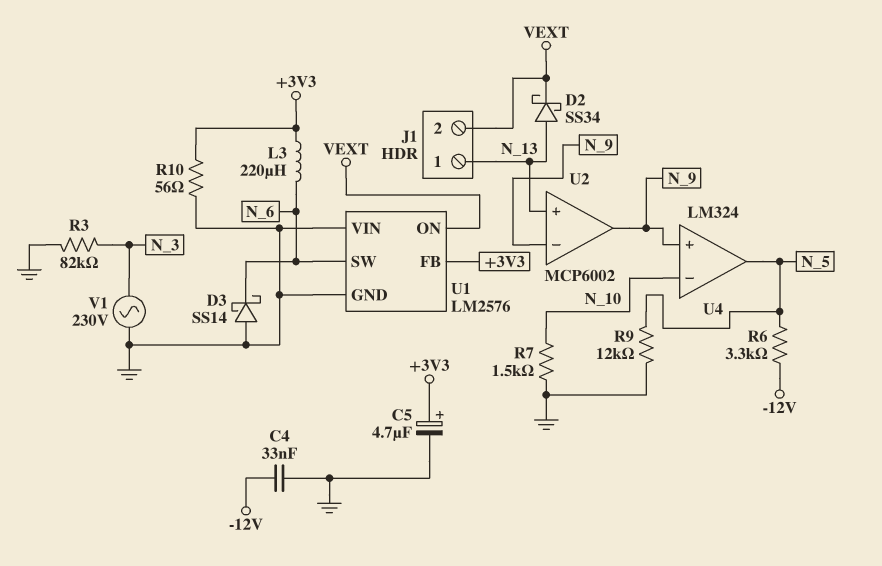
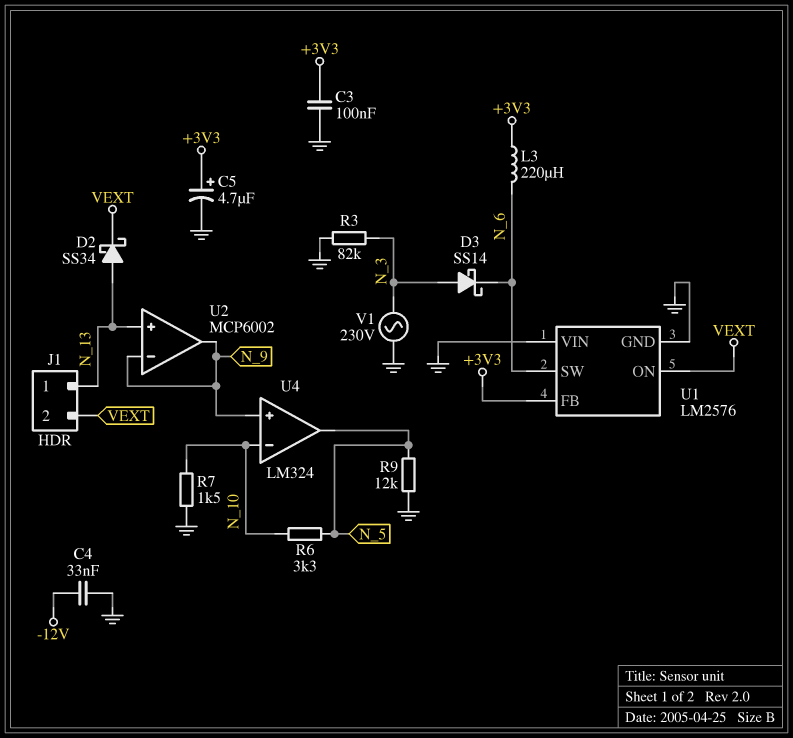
C3: none -> 100nF (+3V3, GND)
D3: schottky SS14 (A GND, K N_6) -> schottky SS14 (A N_3, K N_6)
R6: 3.3k (-12V, N_5) -> 3.3k (N_5, N_10)
R10: 56 (+3V3, GND) -> none

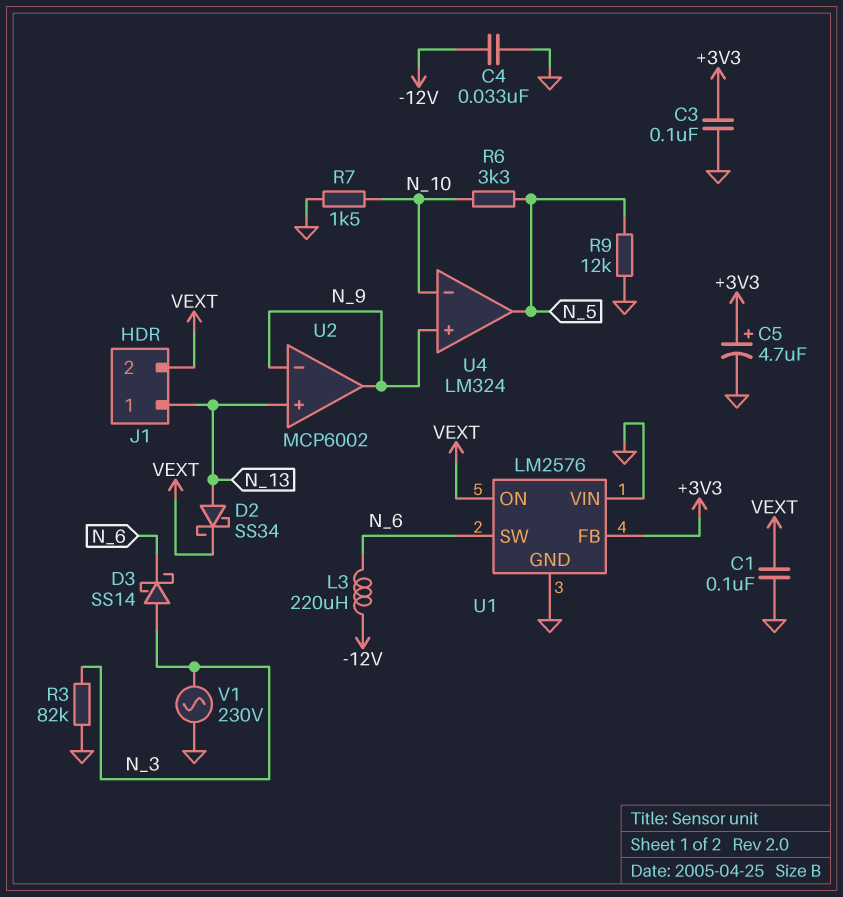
C1: none -> 100nF (GND, VEXT)
L3: 220uH (+3V3, N_6) -> 220uH (-12V, N_6)

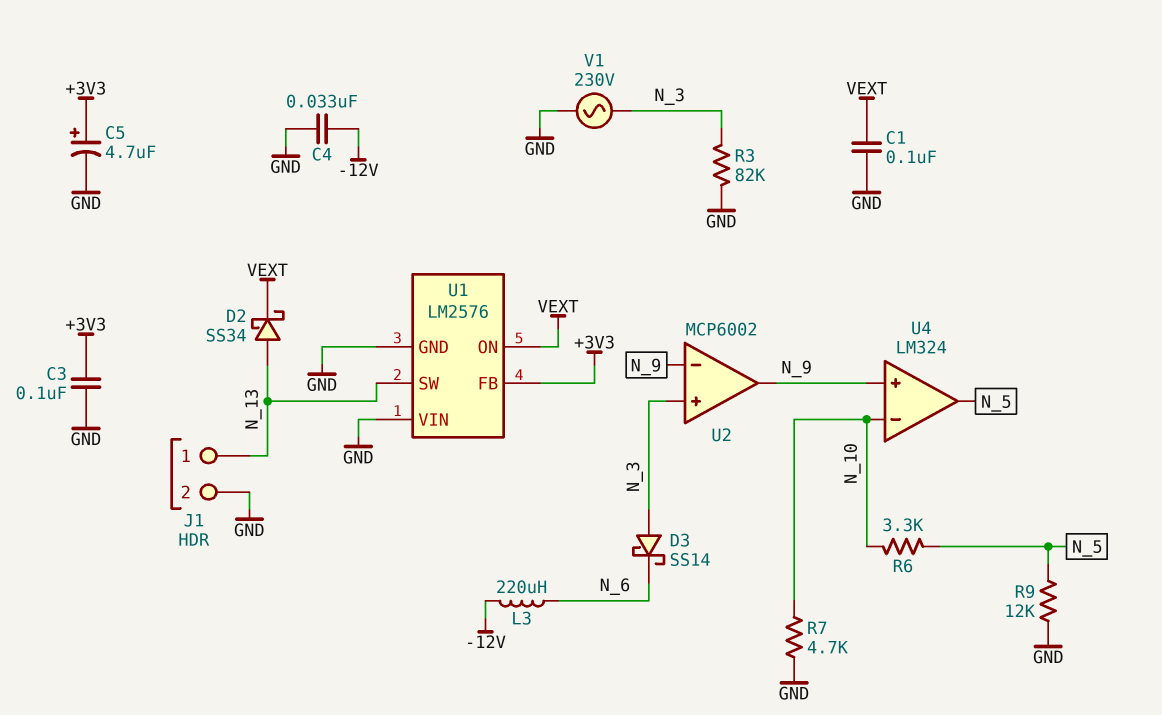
J1 pin 2: VEXT -> GND
R7: 1.5k (GND, N_10) -> 4.7k (GND, N_10)
U1 pin SW: N_6 -> N_13
U2 pin in+: N_13 -> N_3

